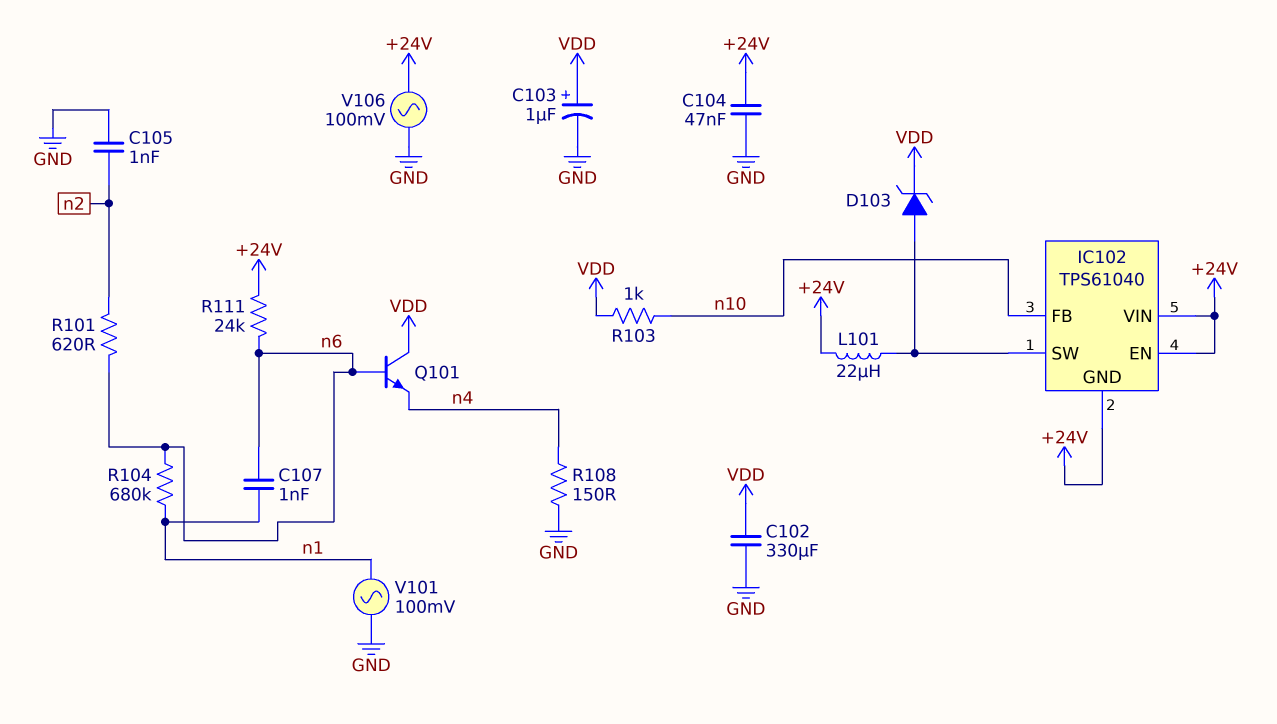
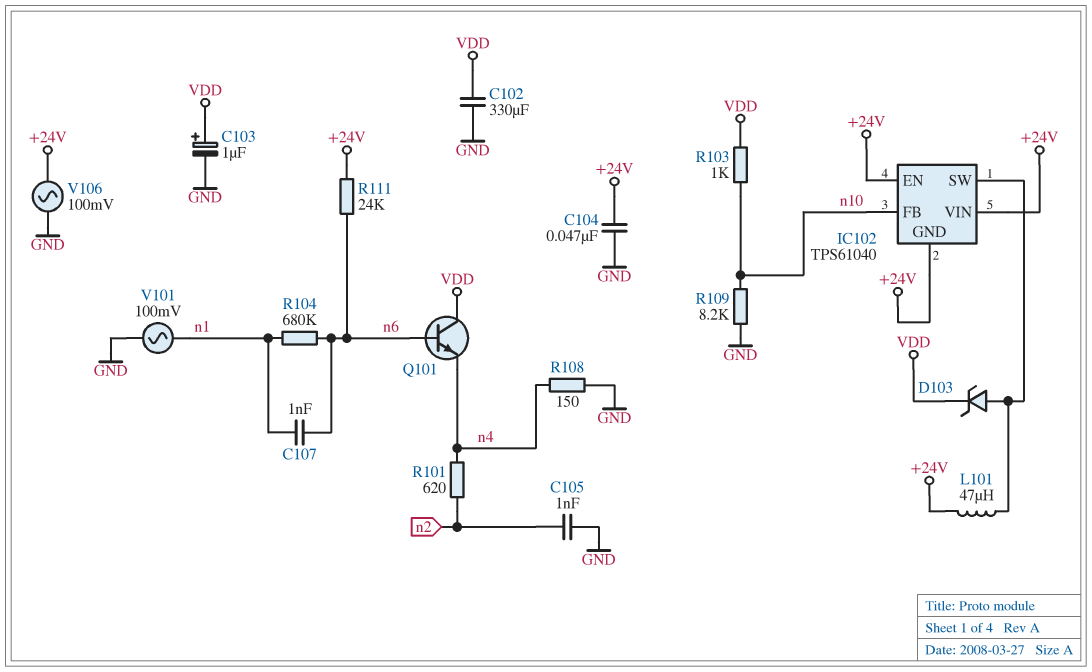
L101: 22uH (+24V, IC102/SW) -> 47uH (+24V, IC102/SW)
R101: 620 (n2, n6) -> 620 (n2, n4)
R109: none -> 8.2k (GND, n10)

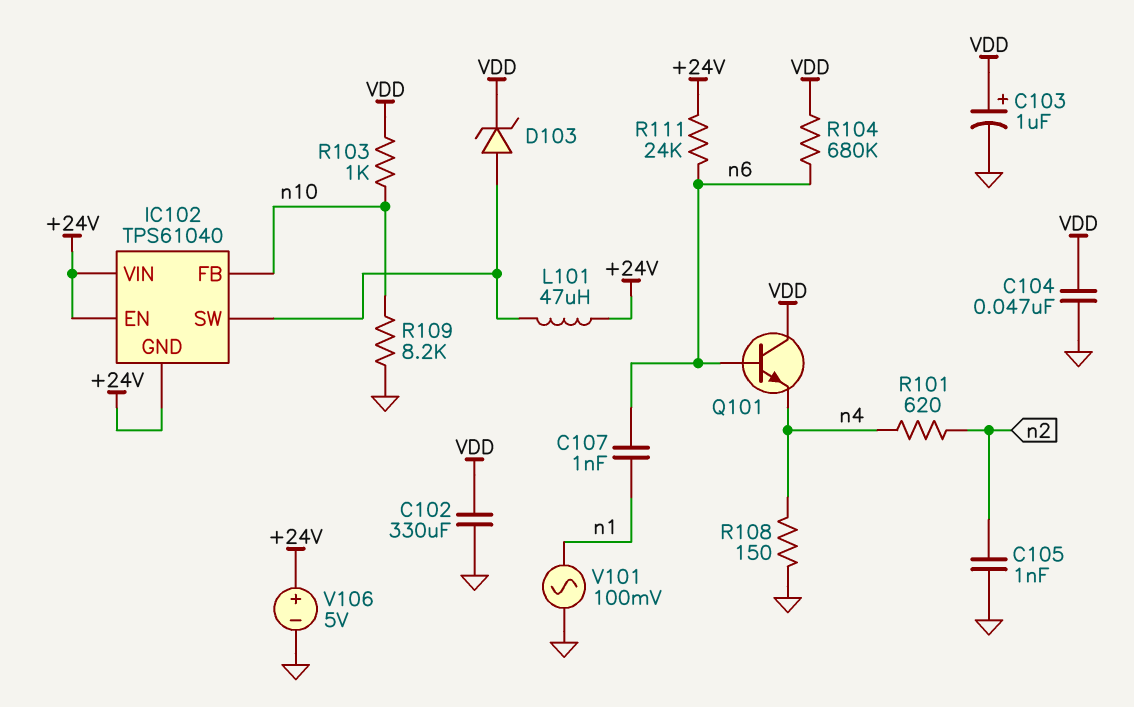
C104: 47nF (+24V, GND) -> 47nF (GND, VDD)
R104: 680k (n1, n6) -> 680k (VDD, n6)
V106: AC 100mV (+24V, GND) -> 5V (plus +24V, minus GND)

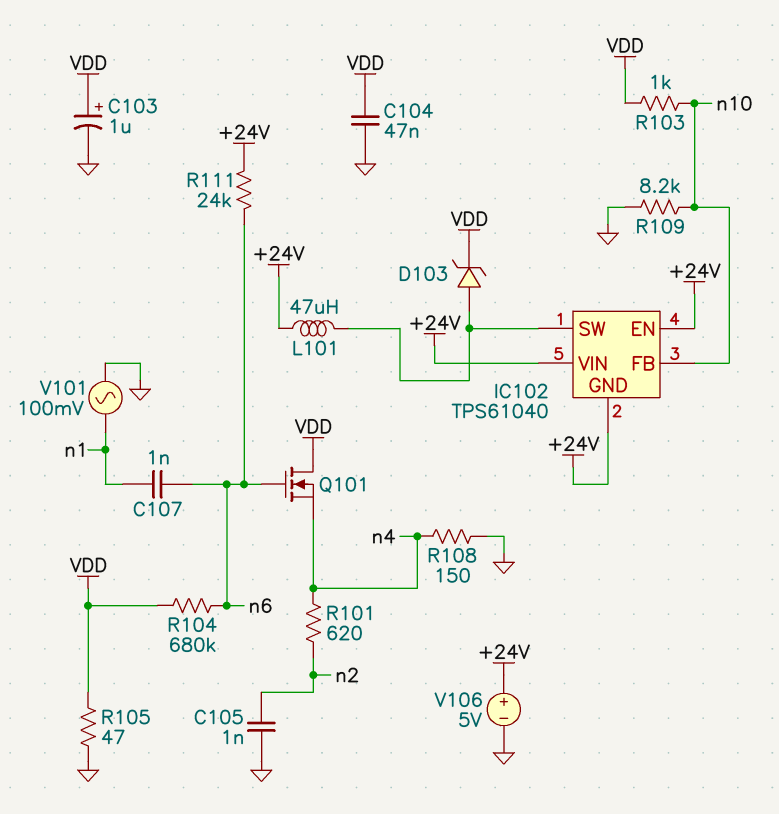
C102: 330uF (GND, VDD) -> none
Q101: NPN (B n6, C VDD, E n4) -> NMOS (G n6, D VDD, S n4)
R105: none -> 47 (GND, VDD)

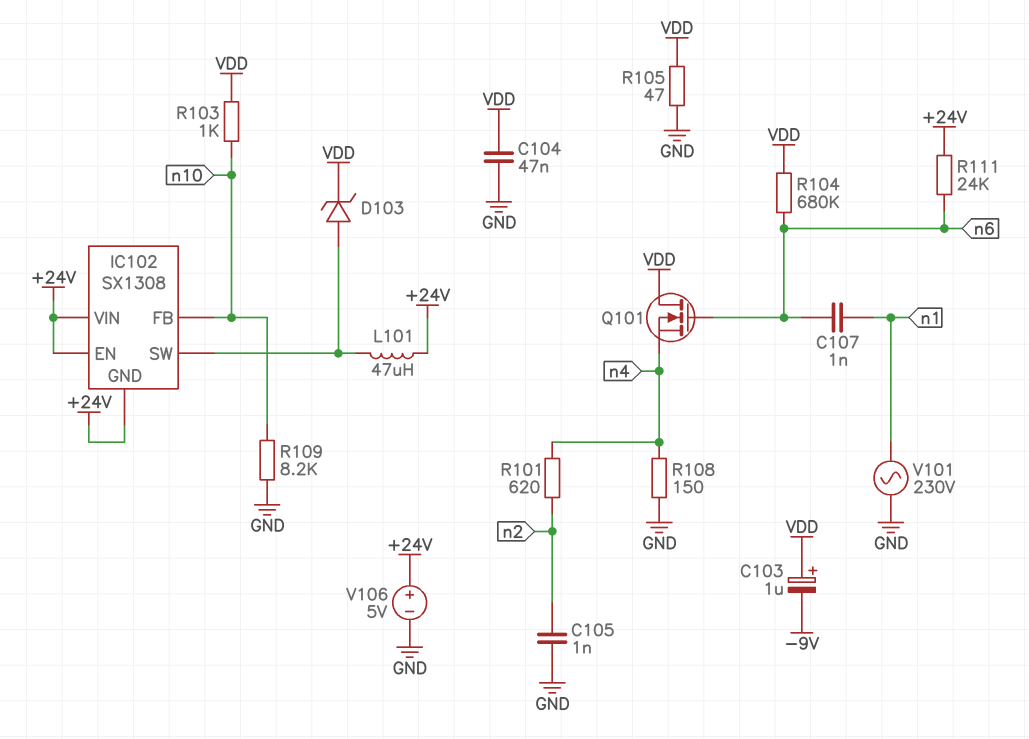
C103: 1uF (plus VDD, minus GND) -> 1uF (plus VDD, minus -9V)
IC102: TPS61040 -> SX1308
V101: AC 100mV (GND, n1) -> AC 230V (GND, n1)

